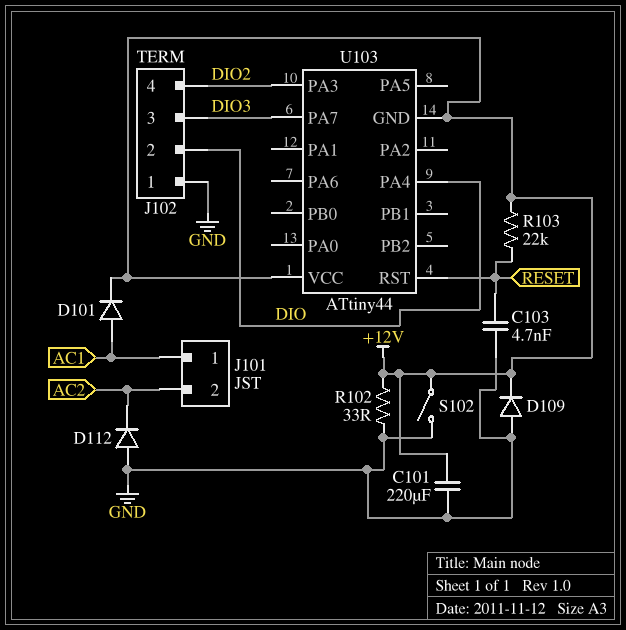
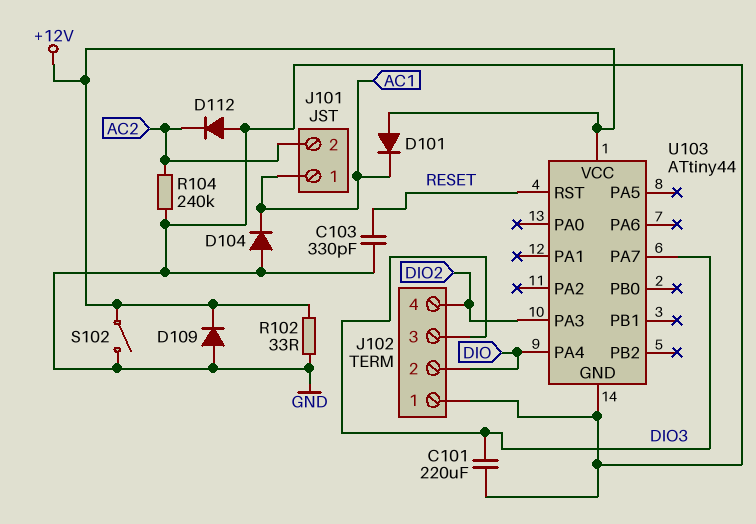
C101: 220uF (+12V, GND) -> 220uF (DIO3, GND)
C103: 4.7nF (GND, RESET) -> 330pF (GND, RESET)
D101: diode (A AC1, K +12V) -> diode (A +12V, K AC1)
D104: none -> diode (A GND, K AC1)
R103: 22k (+12V, RESET) -> none
R104: none -> 240k (AC2, GND)
U103 pin GND: +12V -> GND

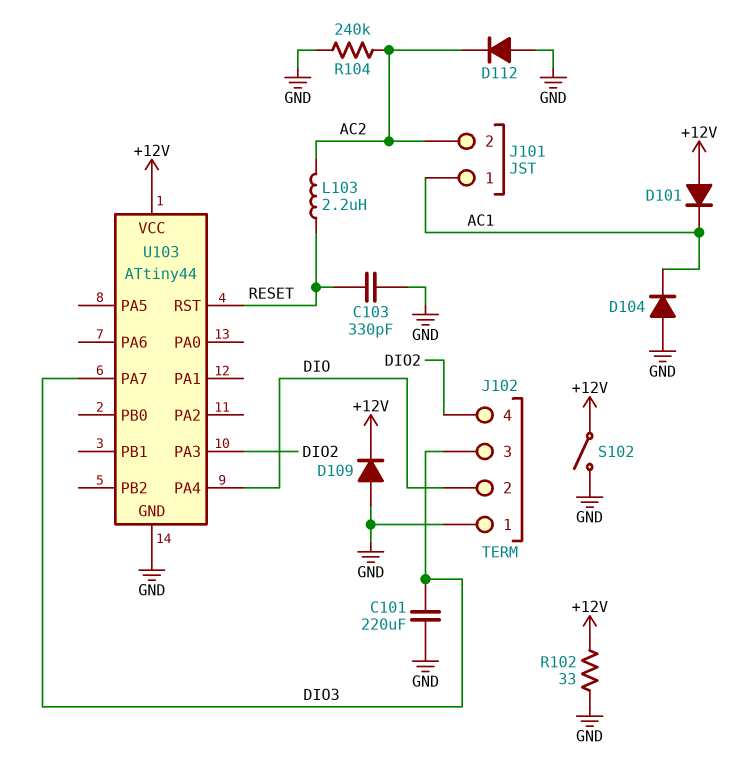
L103: none -> 2.2uH (AC2, RESET)

